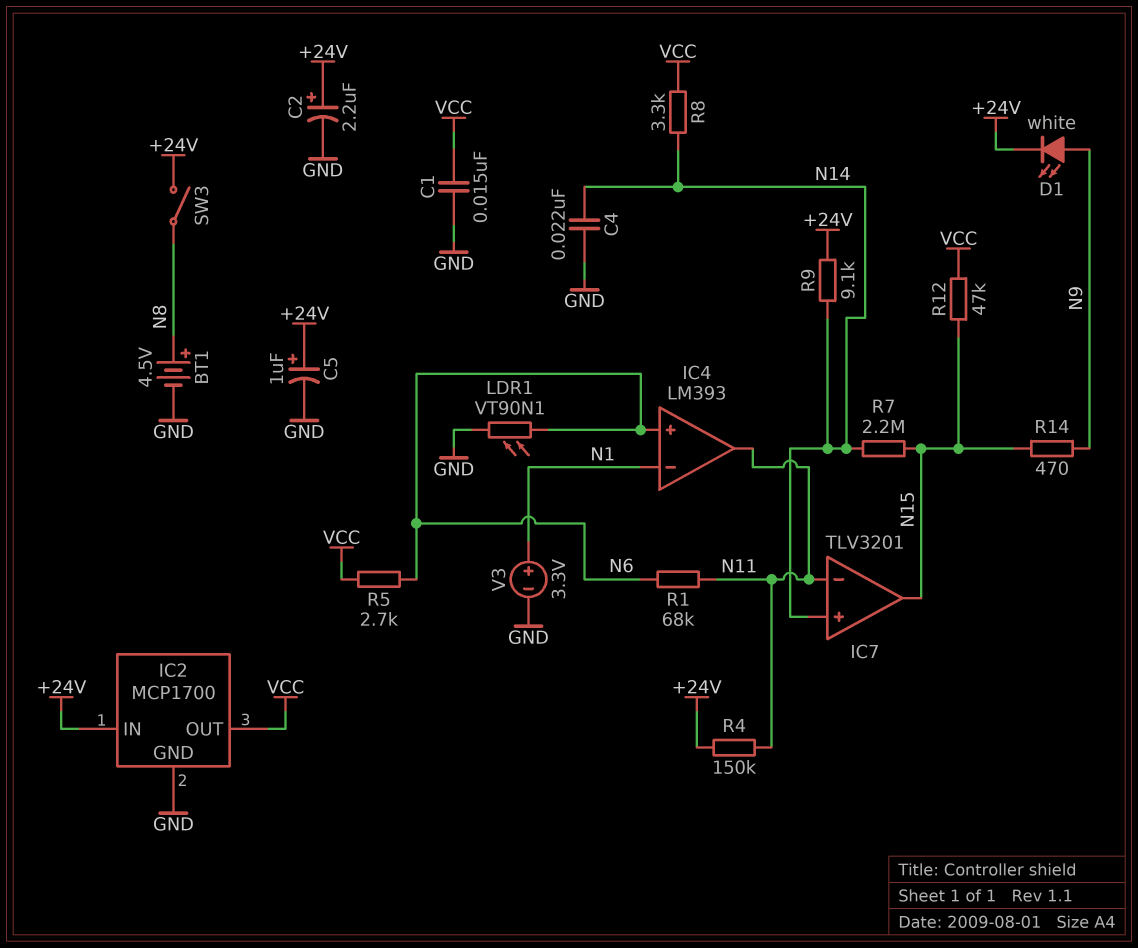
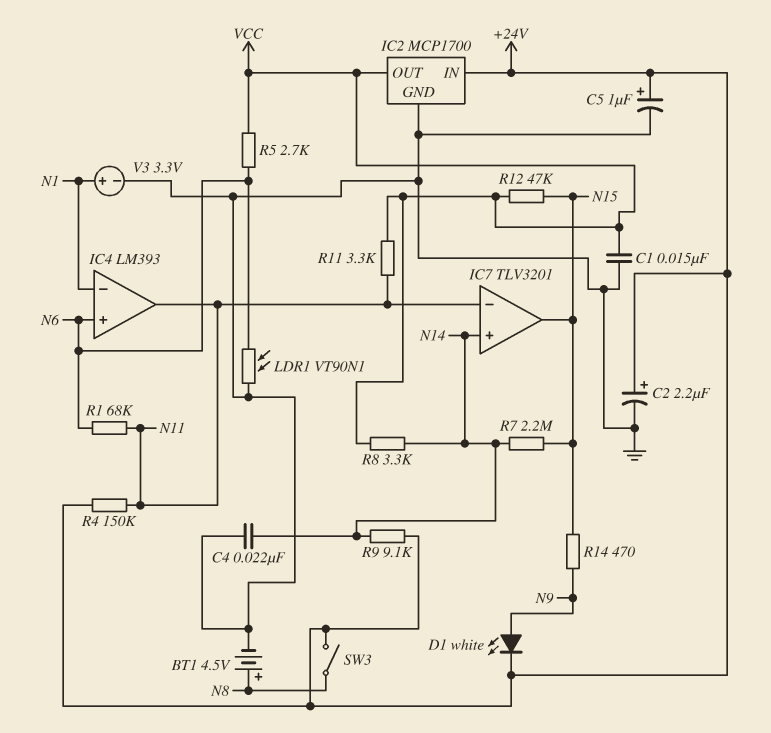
R11: none -> 3.3k (N11, VCC)

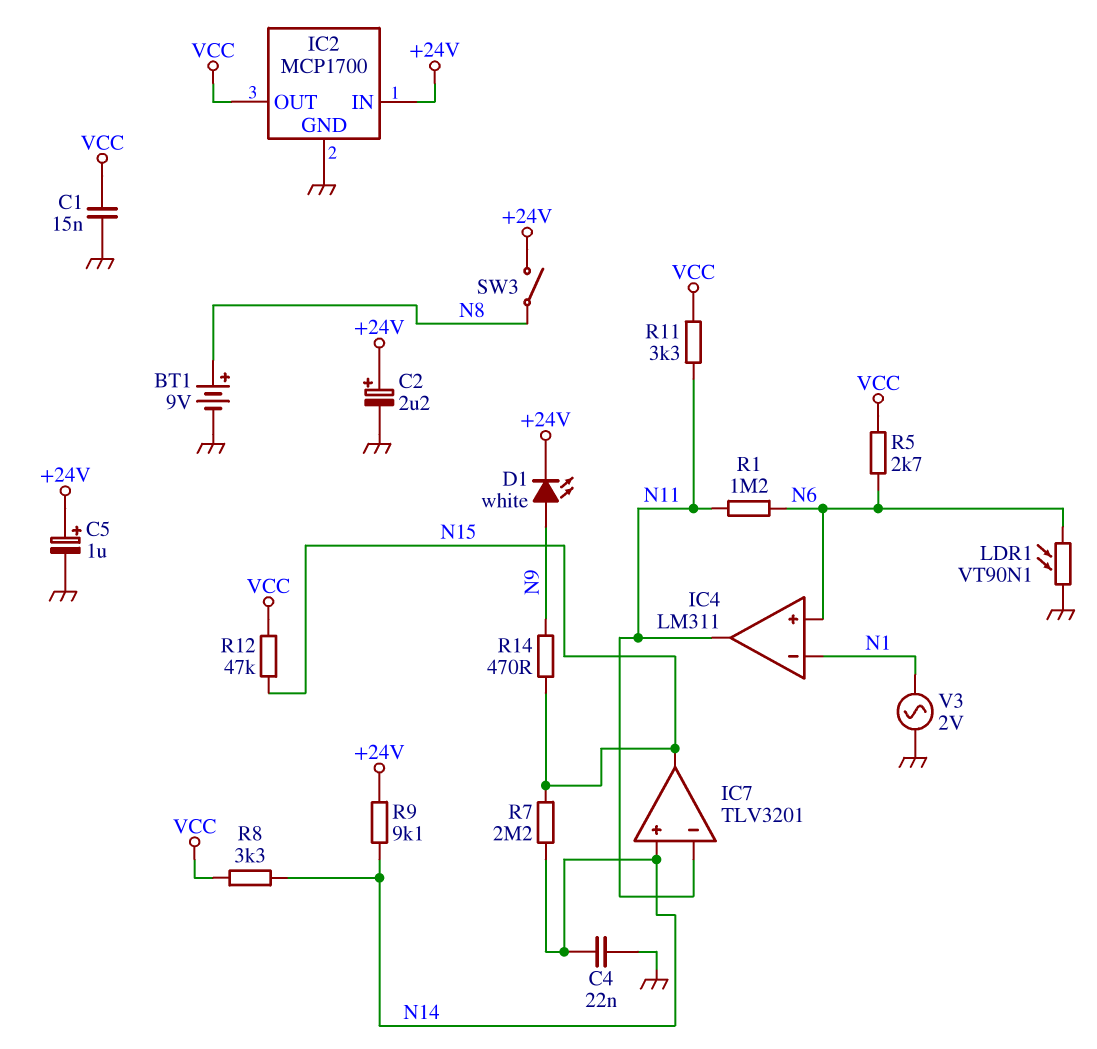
BT1: 4.5V (plus N8, minus GND) -> 9V (plus N8, minus GND)
IC4: LM393 -> LM311
R1: 68k (N6, N11) -> 1.2M (N6, N11)
R4: 150k (+24V, N11) -> none
V3: 3.3V (plus N1, minus GND) -> AC 2V (GND, N1)

